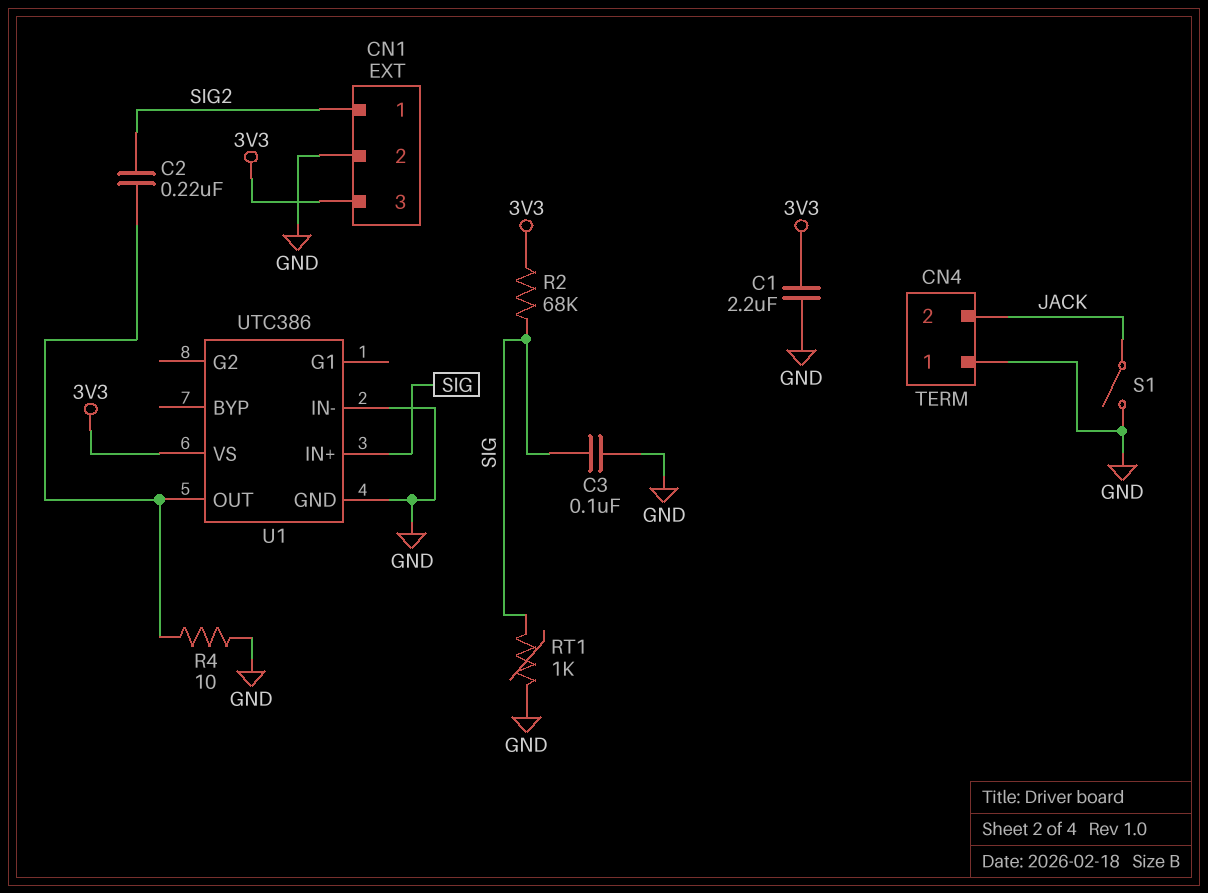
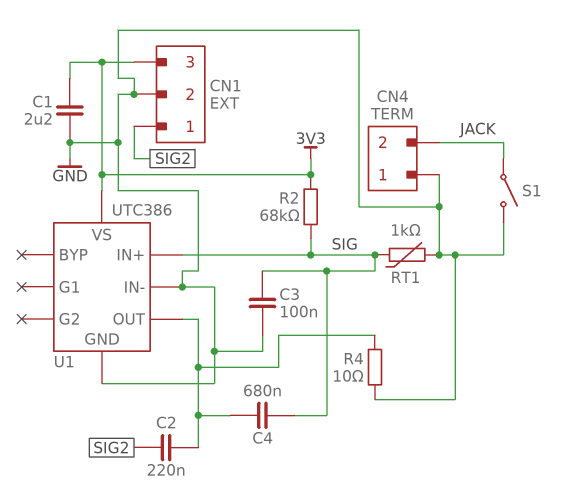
C4: none -> 680nF (SIG, U1/OUT)

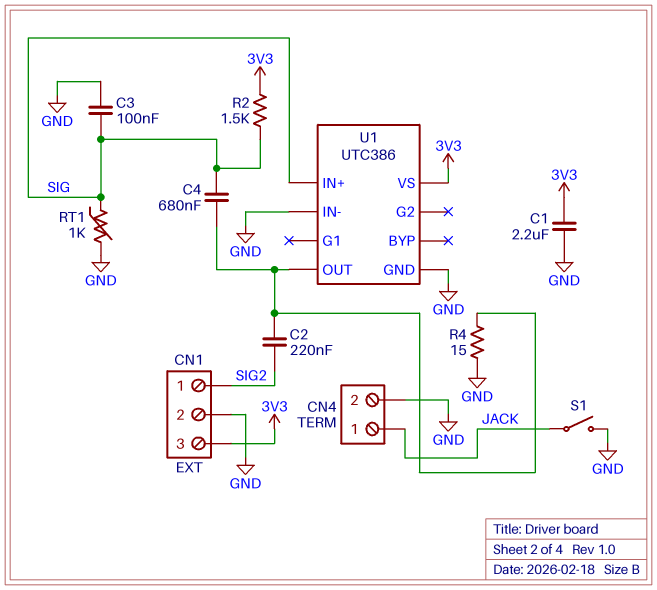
CN4 pin 1: GND -> JACK
CN4 pin 2: JACK -> GND
R2: 68k (3V3, SIG) -> 1.5k (3V3, SIG)
R4: 10 (GND, U1/OUT) -> 15 (GND, U1/OUT)

